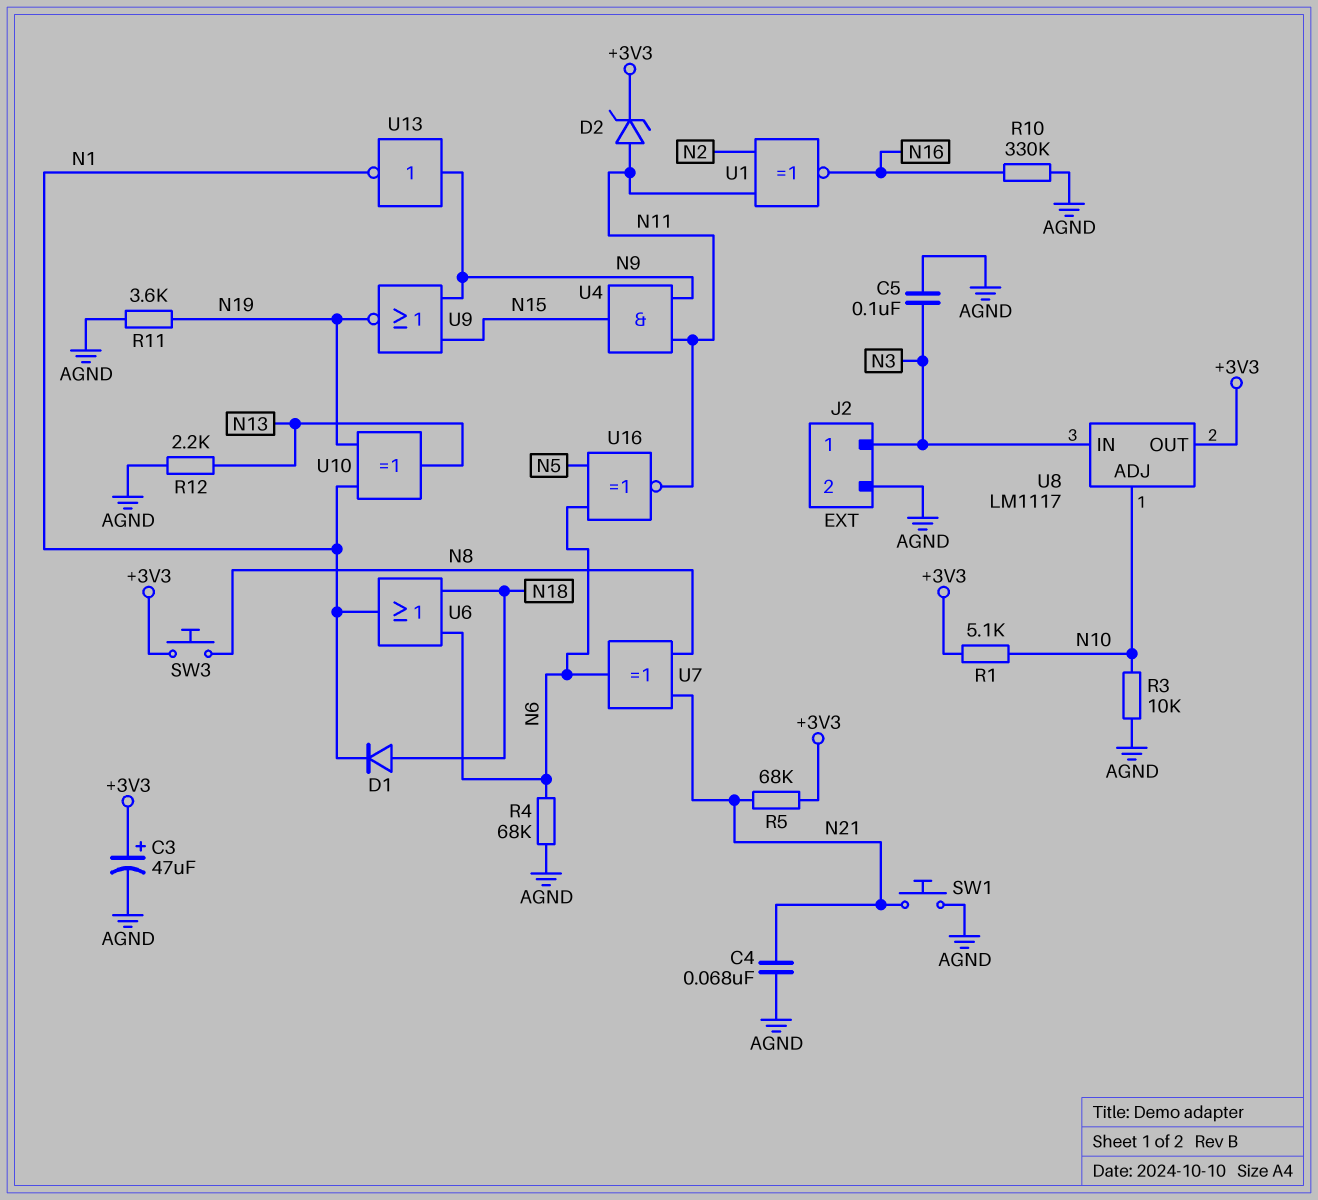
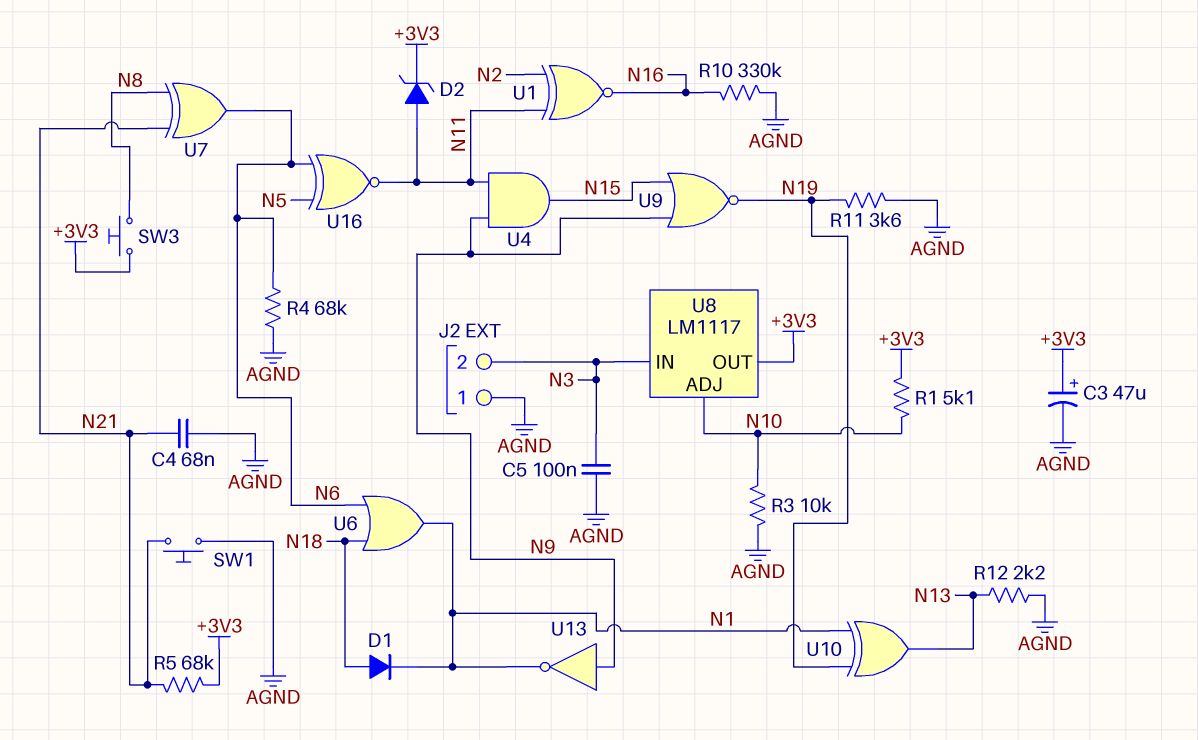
J2 pin 1: N3 -> AGND
J2 pin 2: AGND -> N3

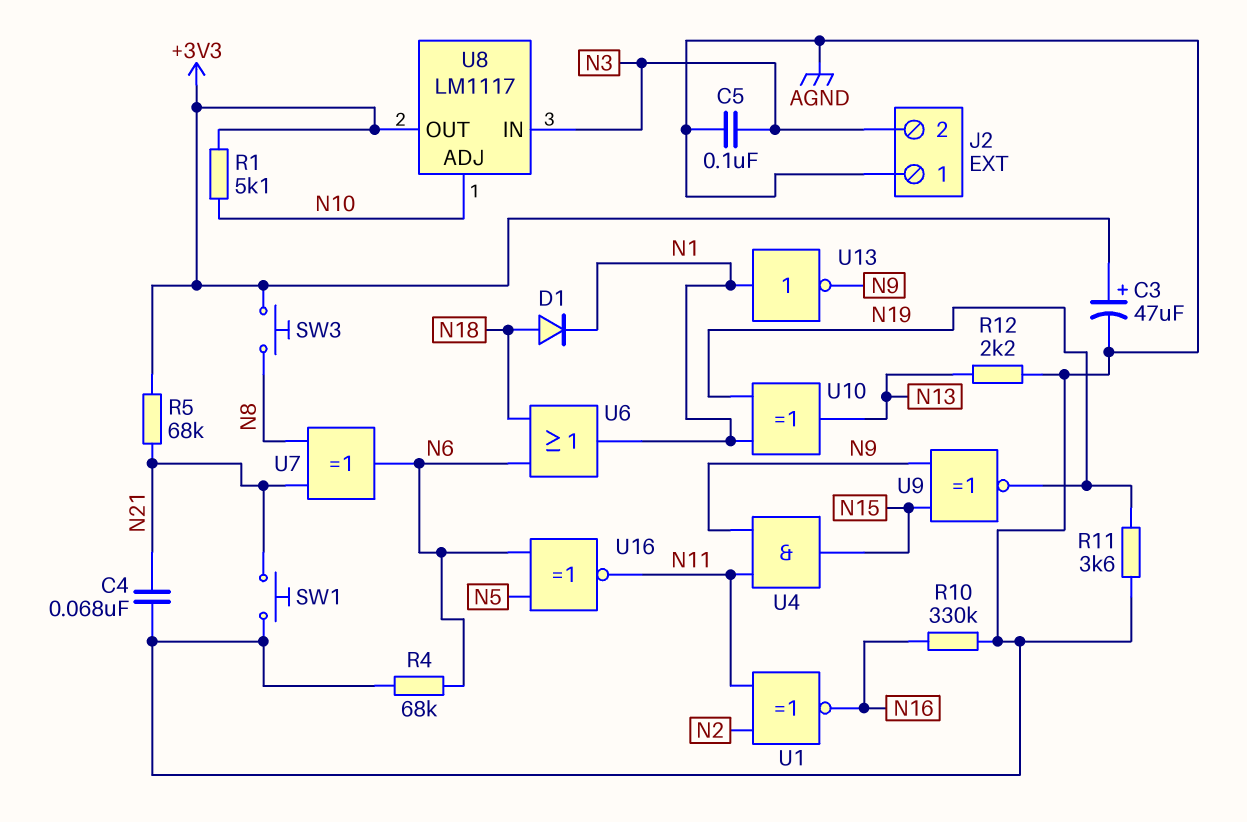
D2: zener (A N11, K +3V3) -> none
R3: 10k (AGND, N10) -> none
U9: NOR (in N9, in N15, out N19) -> XNOR (in N9, in N15, out N19)
U13: NOT (in N9, out N1) -> NOT (in N1, out N9)

